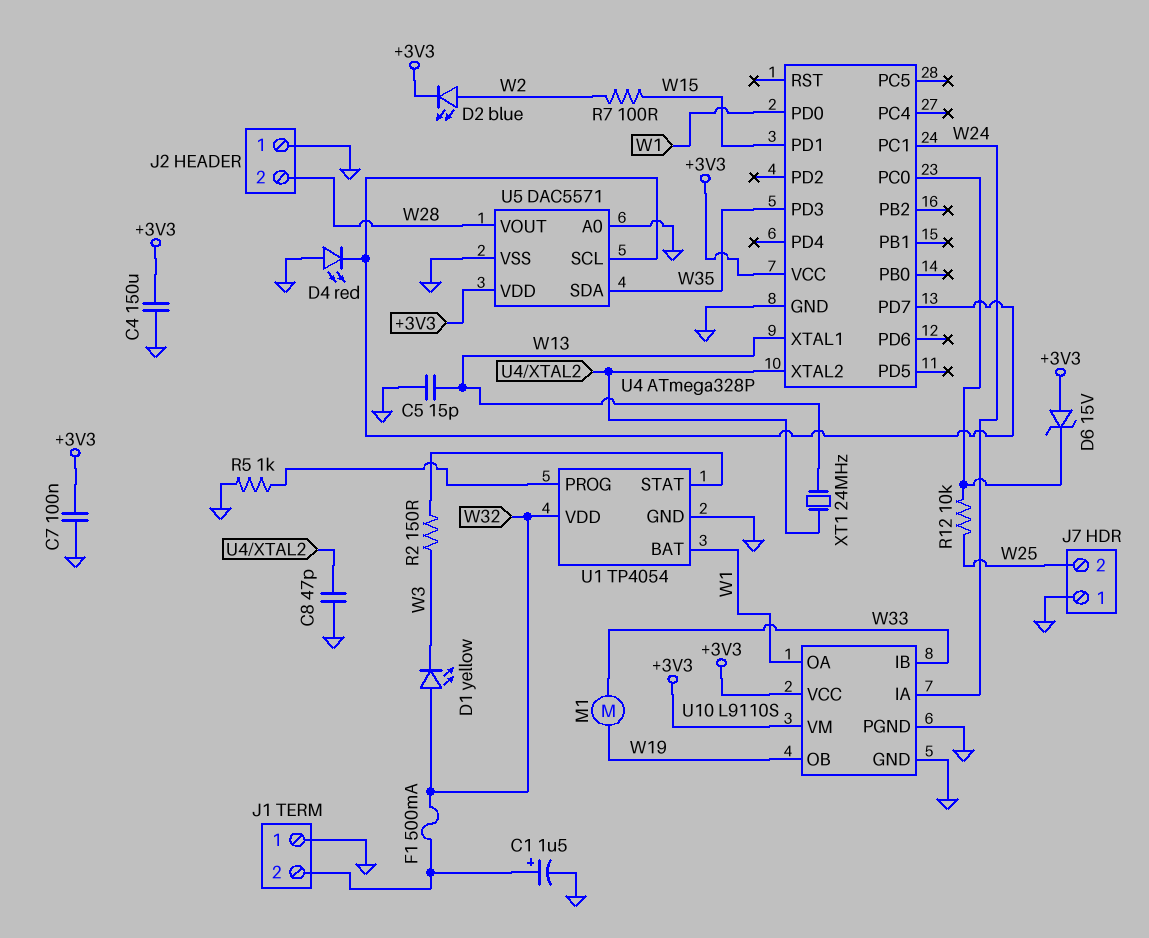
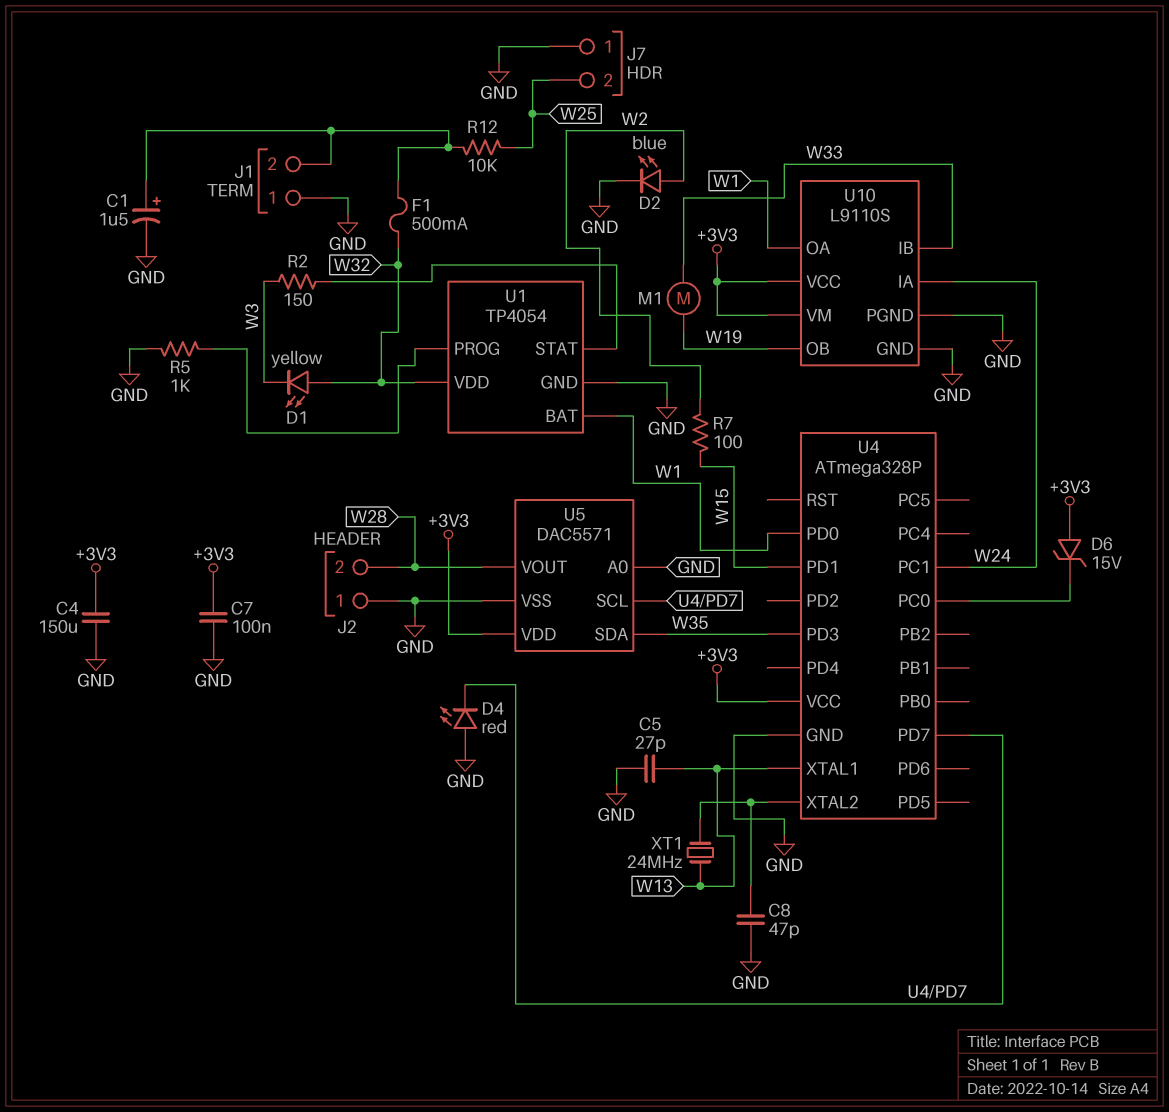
C5: 15pF (GND, W13) -> 27pF (GND, W13)
D2: LED blue (A W2, K +3V3) -> LED blue (A W2, K GND)
R12: 10k (U4/PC0, W25) -> 10k (J1/2, W25)

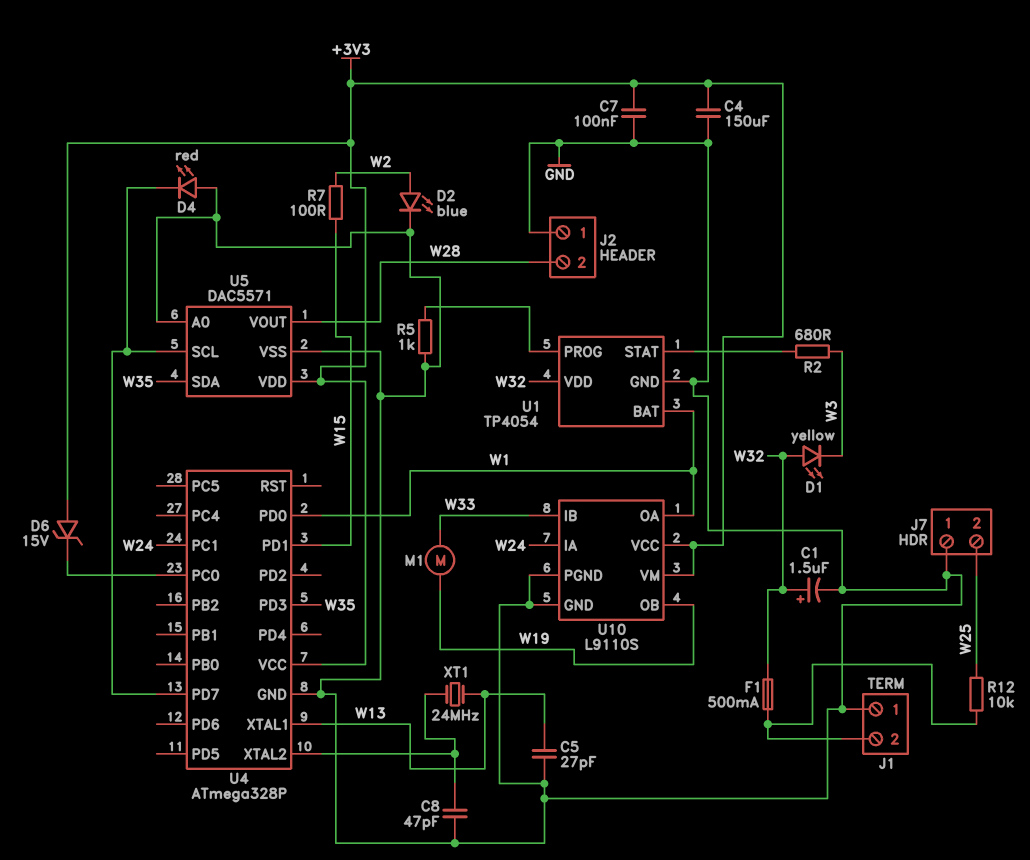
C1: 1.5uF (plus J1/2, minus GND) -> 1.5uF (plus W32, minus GND)
R2: 150 (U1/STAT, W3) -> 680 (U1/STAT, W3)

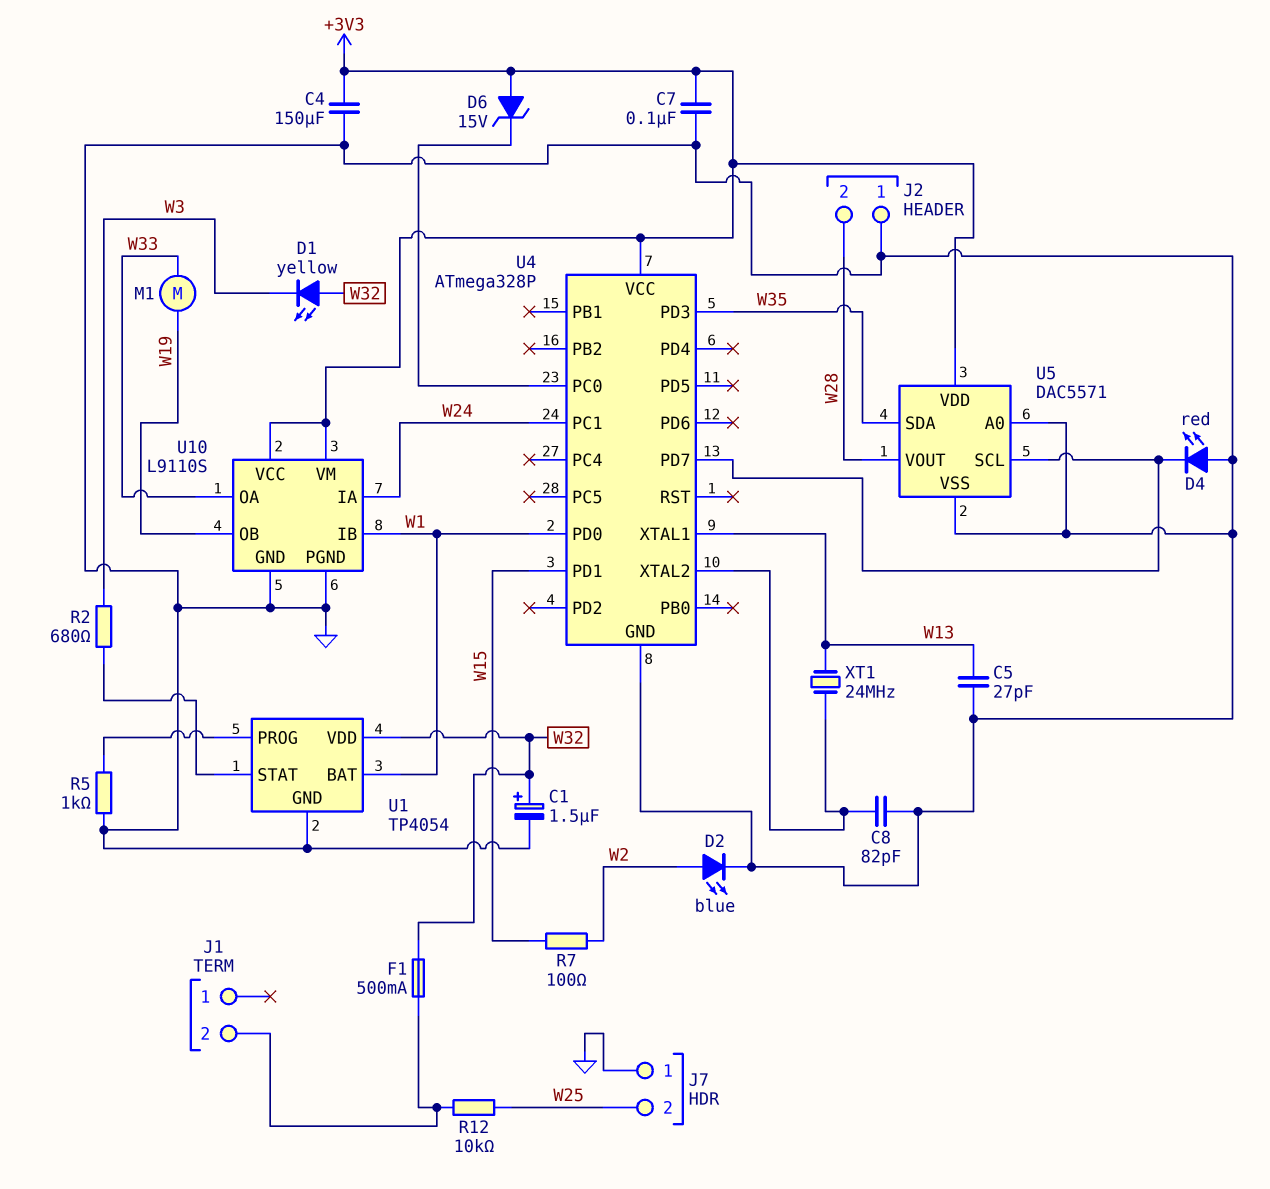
C8: 47pF (GND, U4/XTAL2) -> 82pF (GND, U4/XTAL2)
J1 pin 1: GND -> none
U10 pin IB: W33 -> W1
U10 pin OA: W1 -> W33

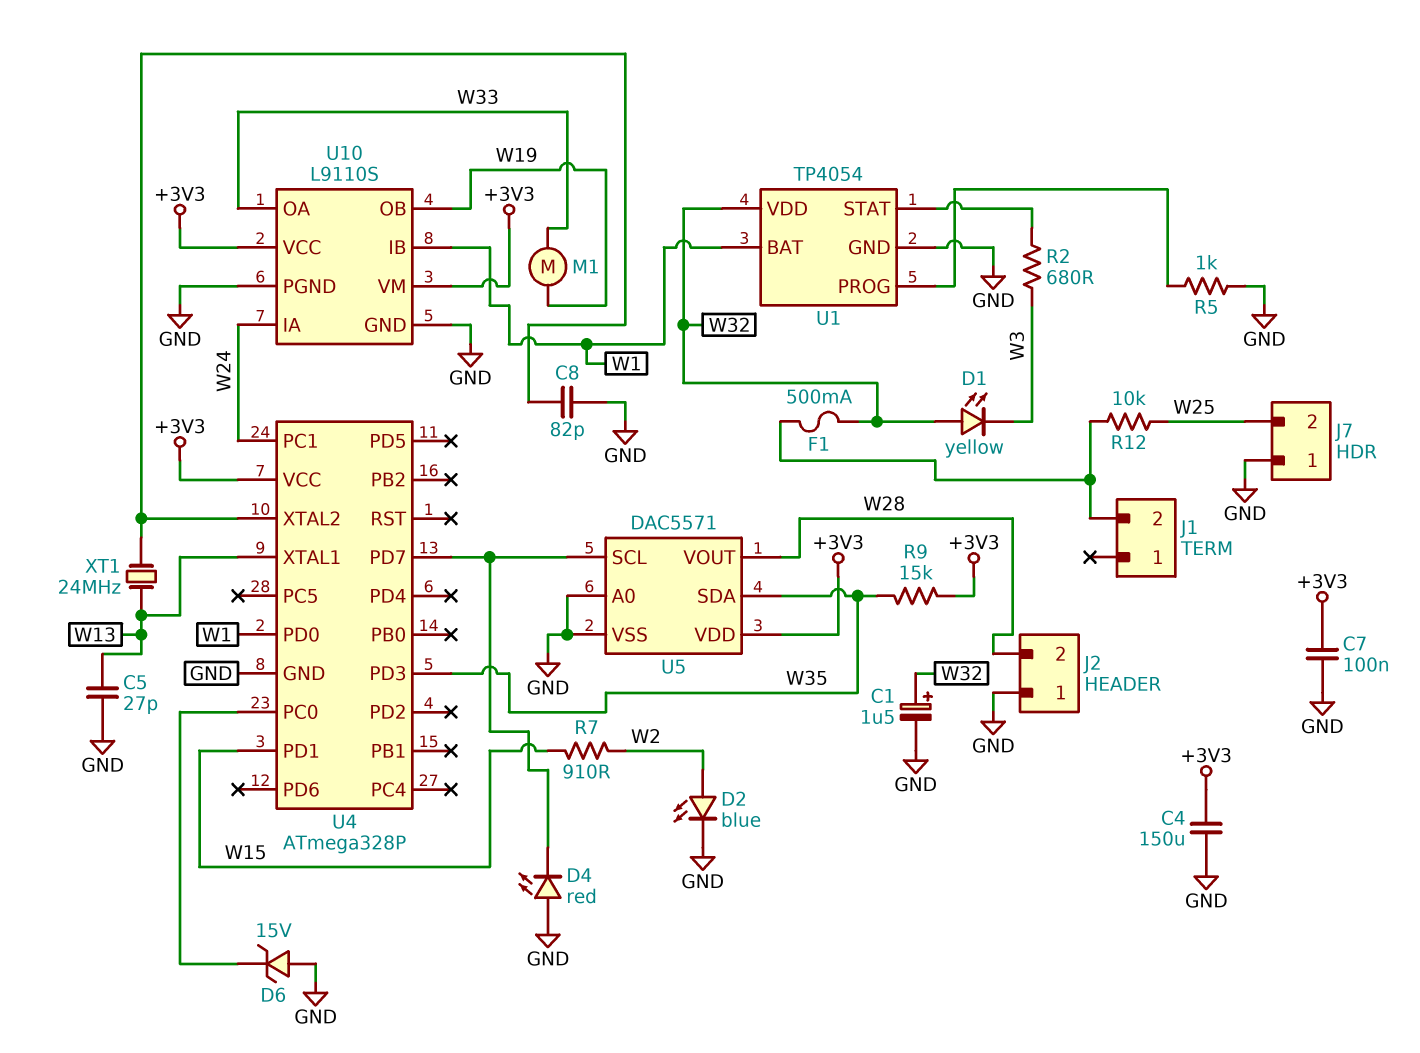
D6: zener 15V (A +3V3, K U4/PC0) -> zener 15V (A GND, K U4/PC0)
R7: 100 (W2, W15) -> 910 (W2, W15)
R9: none -> 15k (+3V3, W35)

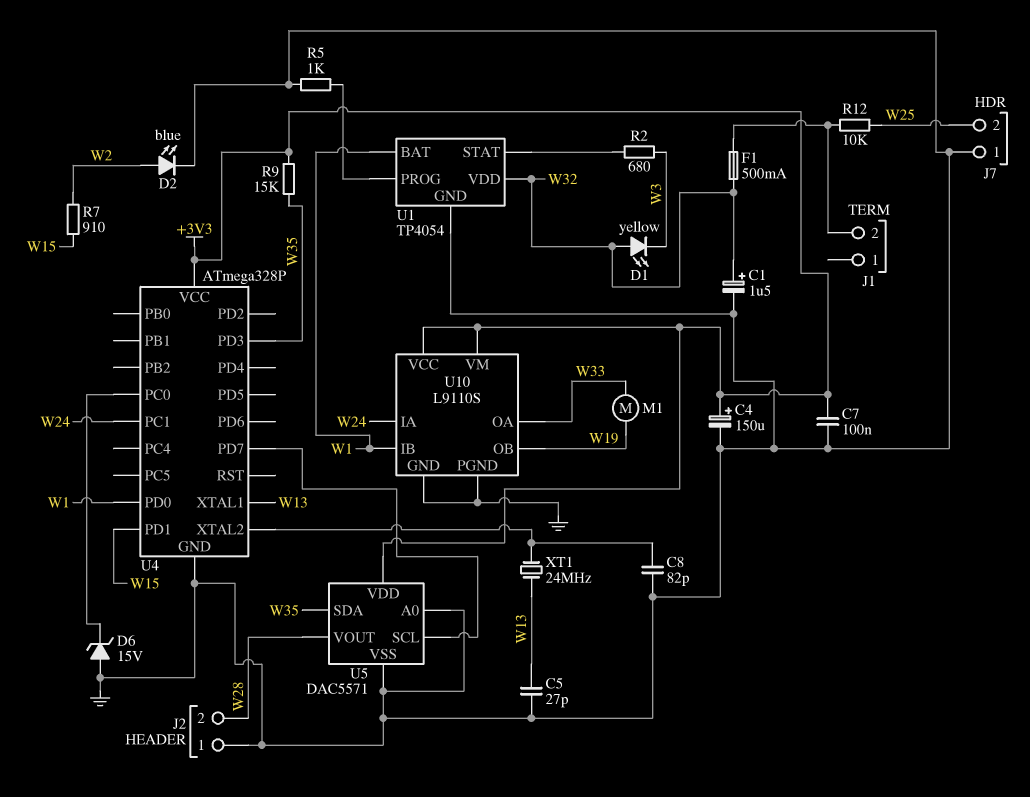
C4: 150uF (+3V3, GND) -> 150uF (plus +3V3, minus GND)
D4: LED red (A GND, K U4/PD7) -> none

